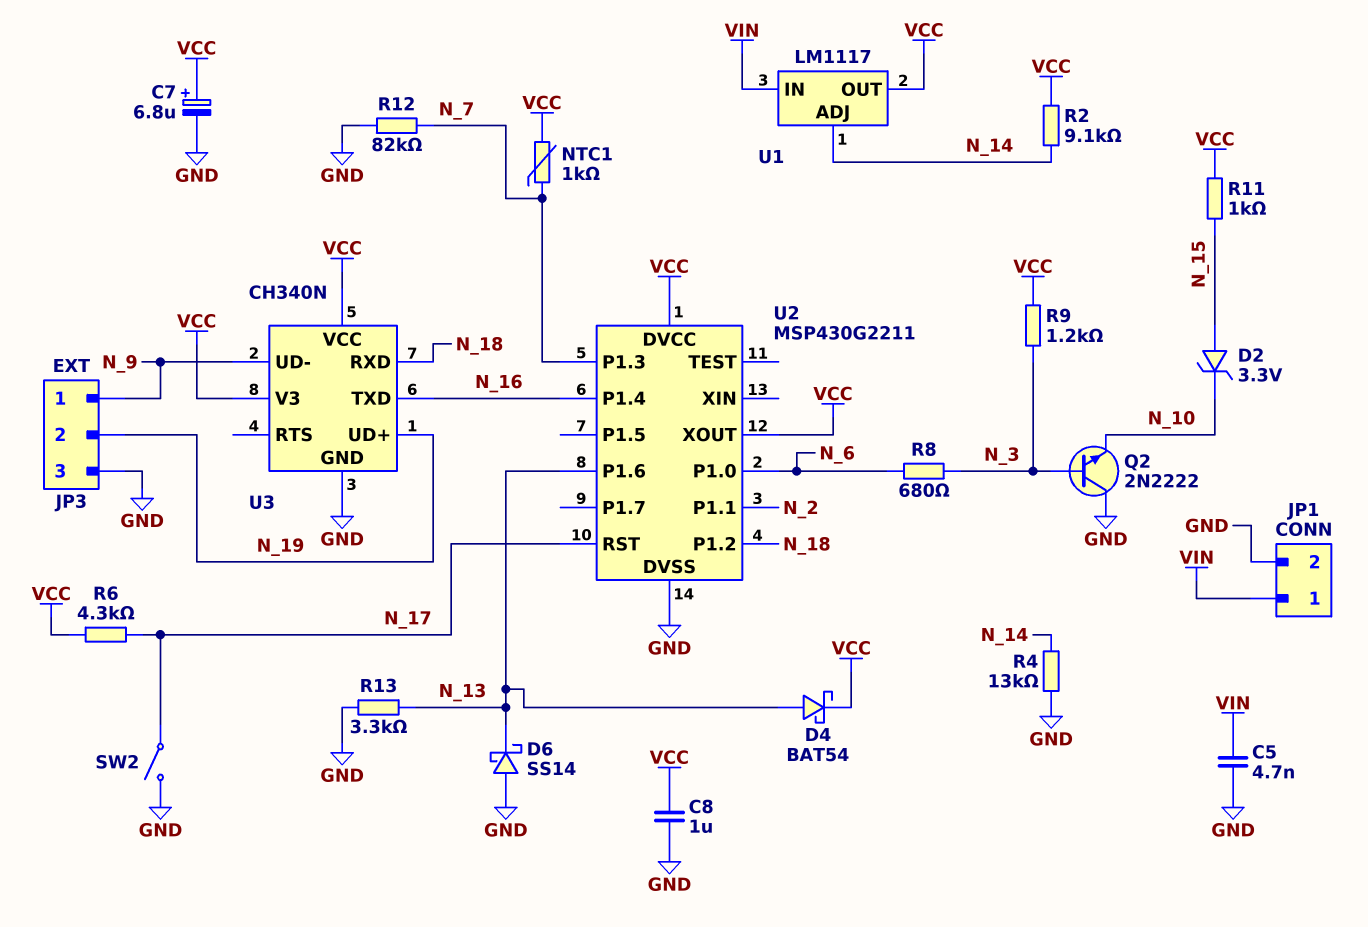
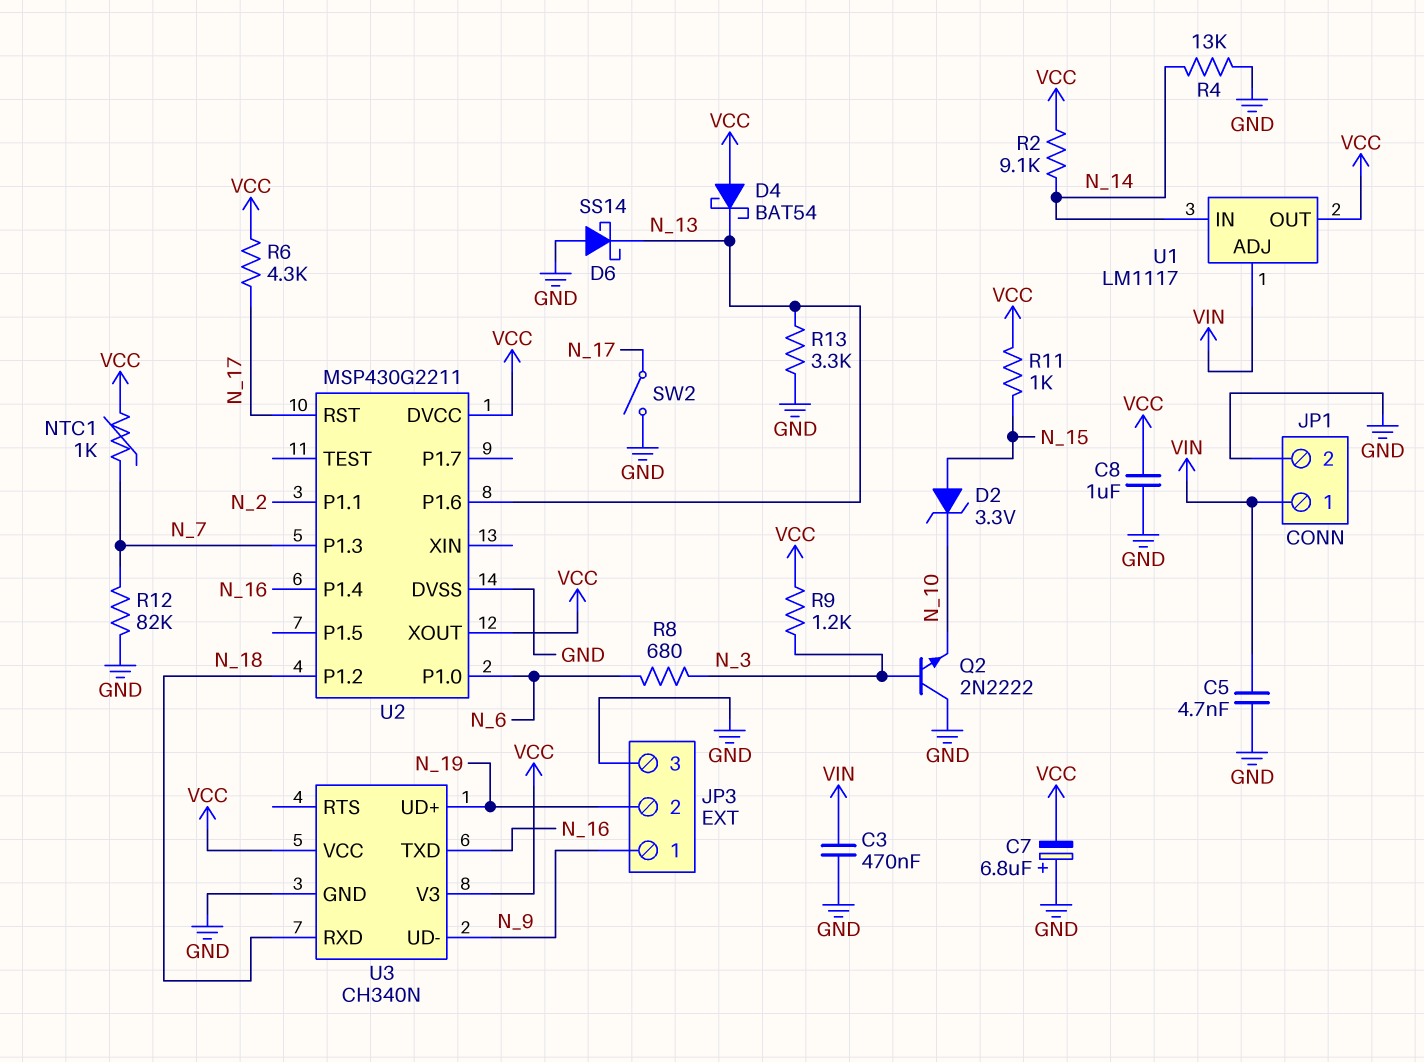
C3: none -> 470nF (GND, VIN)
C7: 6.8uF (plus VCC, minus GND) -> 6.8uF (plus GND, minus VCC)
D4: schottky BAT54 (A N_13, K VCC) -> schottky BAT54 (A VCC, K N_13)
U1 pin ADJ: N_14 -> VIN
U1 pin IN: VIN -> N_14

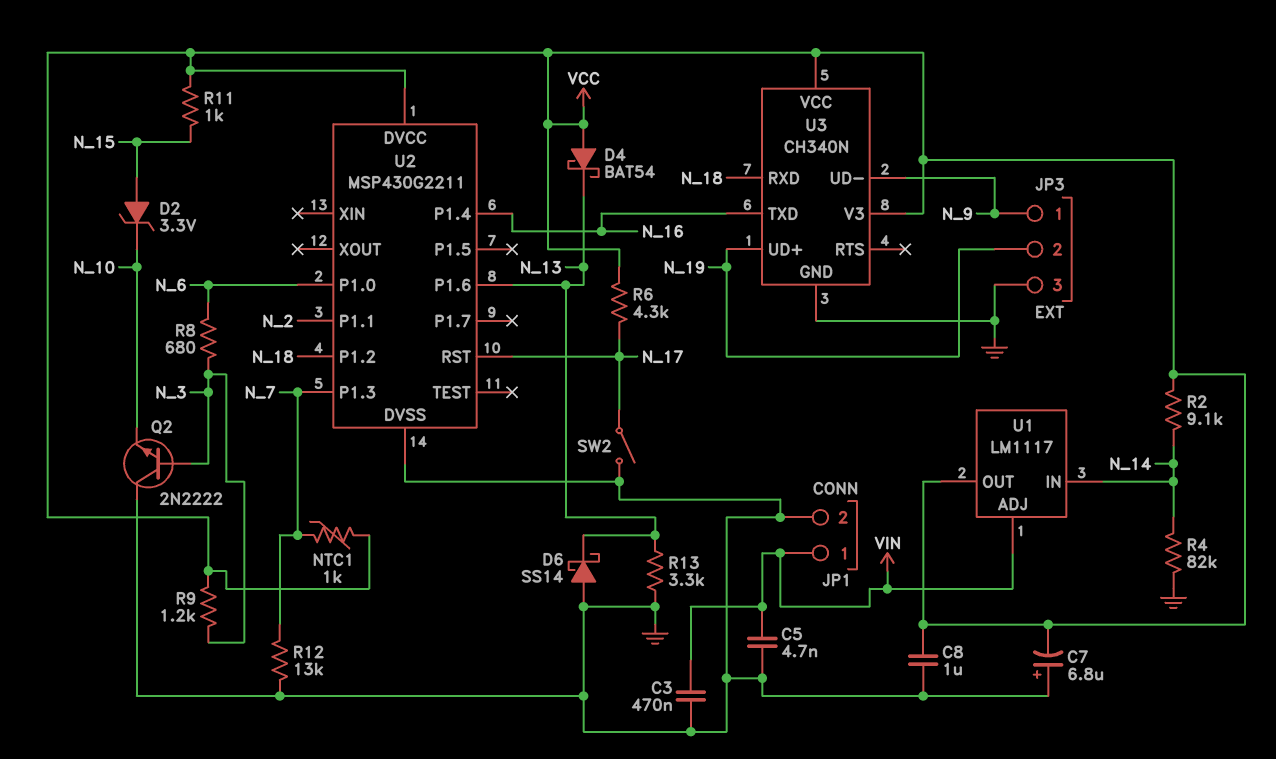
R4: 13k (GND, N_14) -> 82k (GND, N_14)
R12: 82k (GND, N_7) -> 13k (GND, N_7)
U2 pin XOUT: VCC -> none

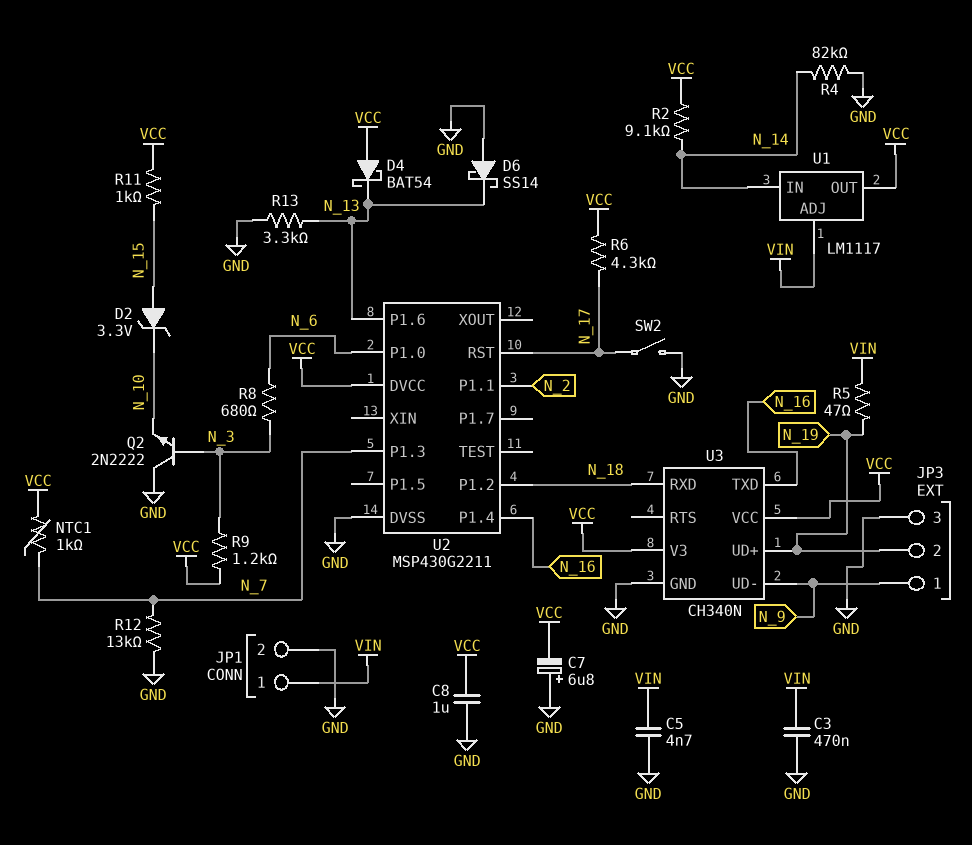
R5: none -> 47 (N_19, VIN)

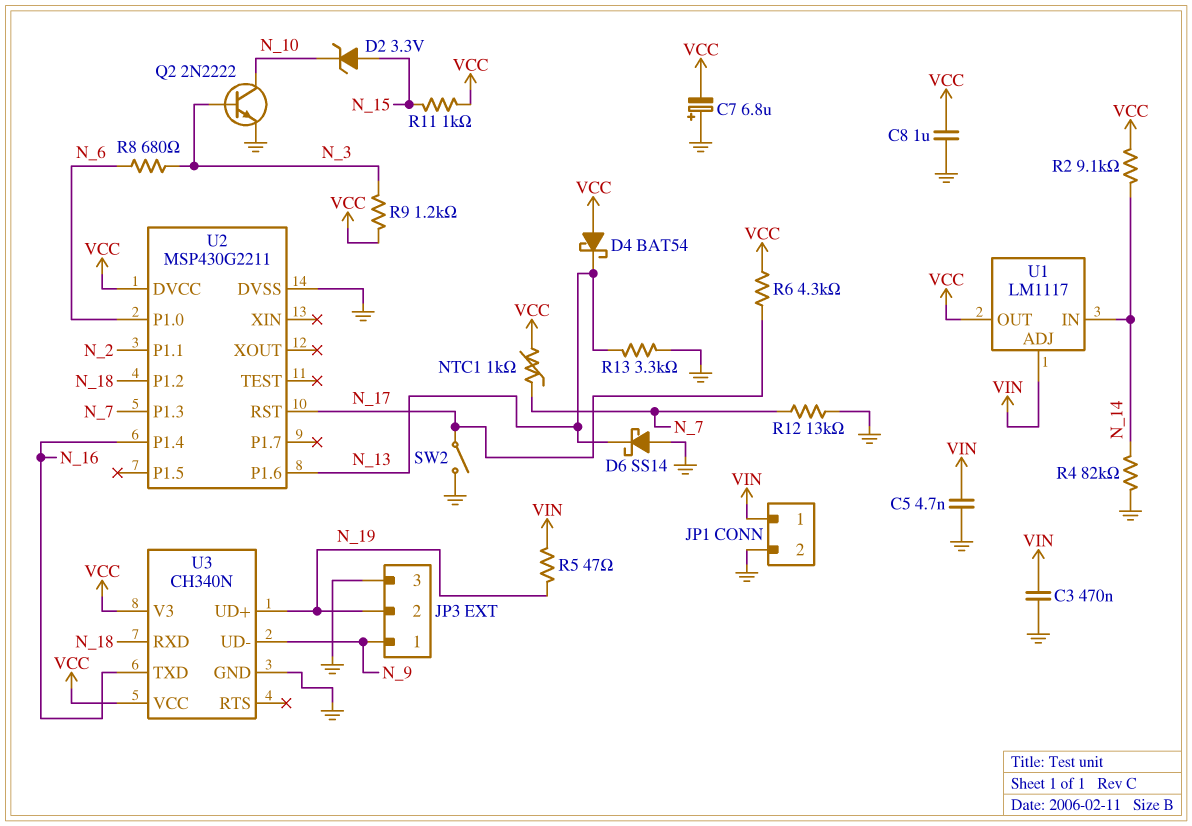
Q2: NPN 2N2222 (B N_3, C GND, E N_10) -> NPN 2N2222 (B N_3, C N_10, E GND)

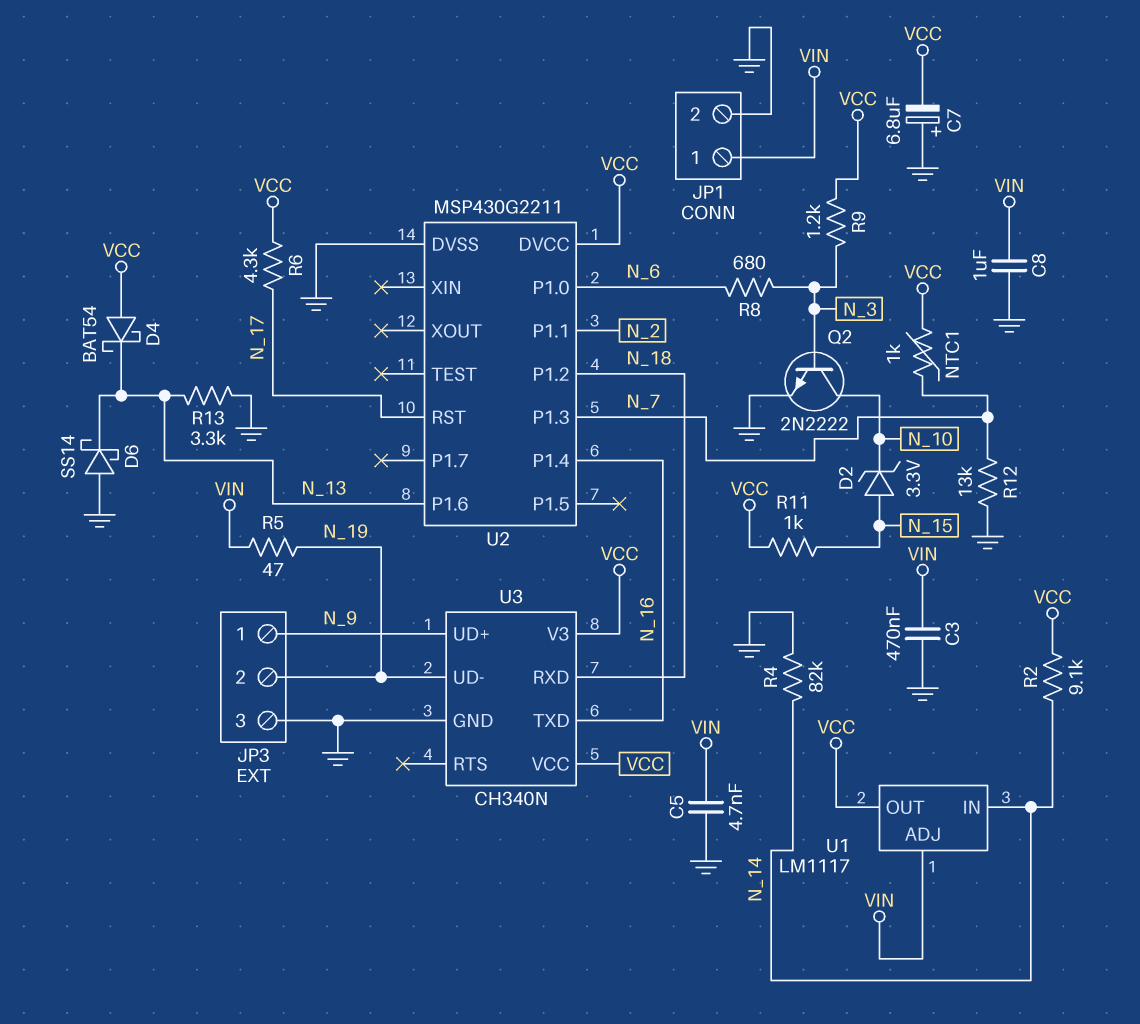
C8: 1uF (GND, VCC) -> 1uF (GND, VIN)
SW2: switch (GND, N_17) -> none
U3 pin UD+: N_19 -> N_9
U3 pin UD-: N_9 -> N_19

